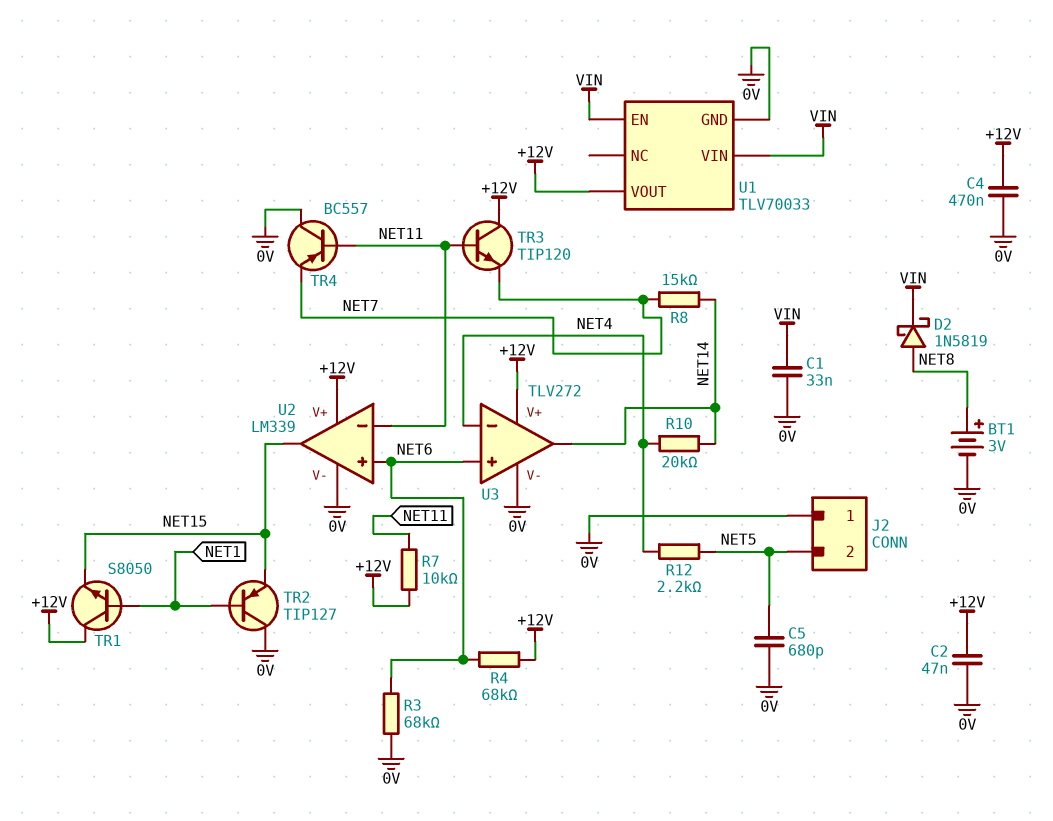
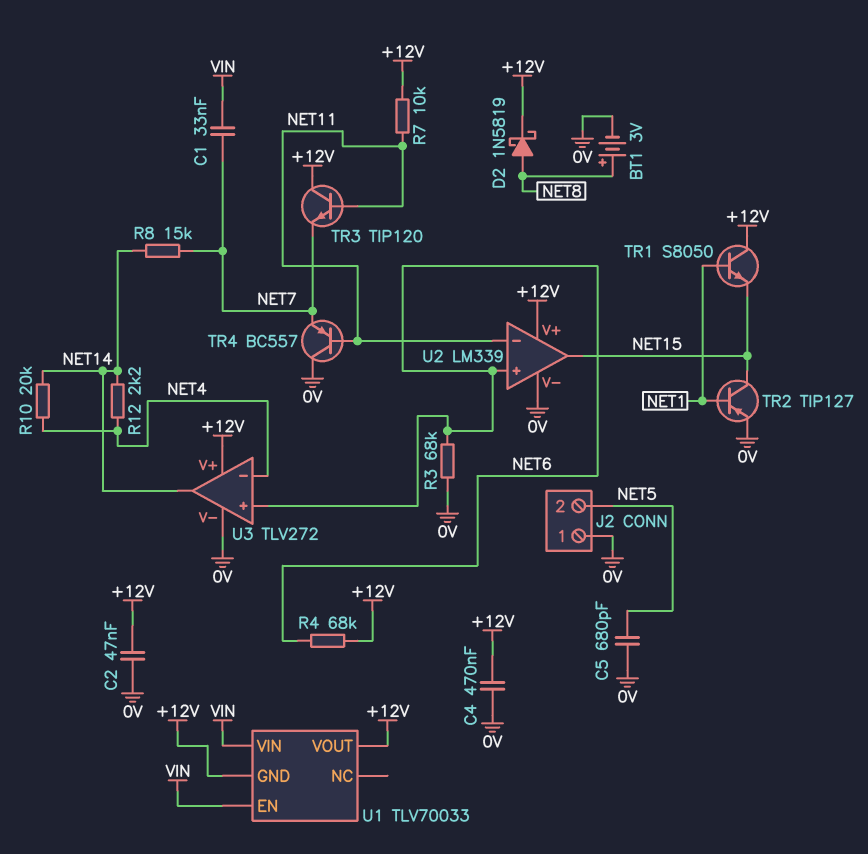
C1: 33nF (0V, VIN) -> 33nF (NET7, VIN)
D2: schottky 1N5819 (A NET8, K VIN) -> schottky 1N5819 (A NET8, K +12V)
R12: 2.2k (NET4, NET5) -> 2.2k (NET4, NET14)
TR2: PNP TIP127 (B NET1, C 0V, E NET15) -> PNP TIP127 (B NET1, C NET15, E 0V)
U1 pin GND: 0V -> +12V

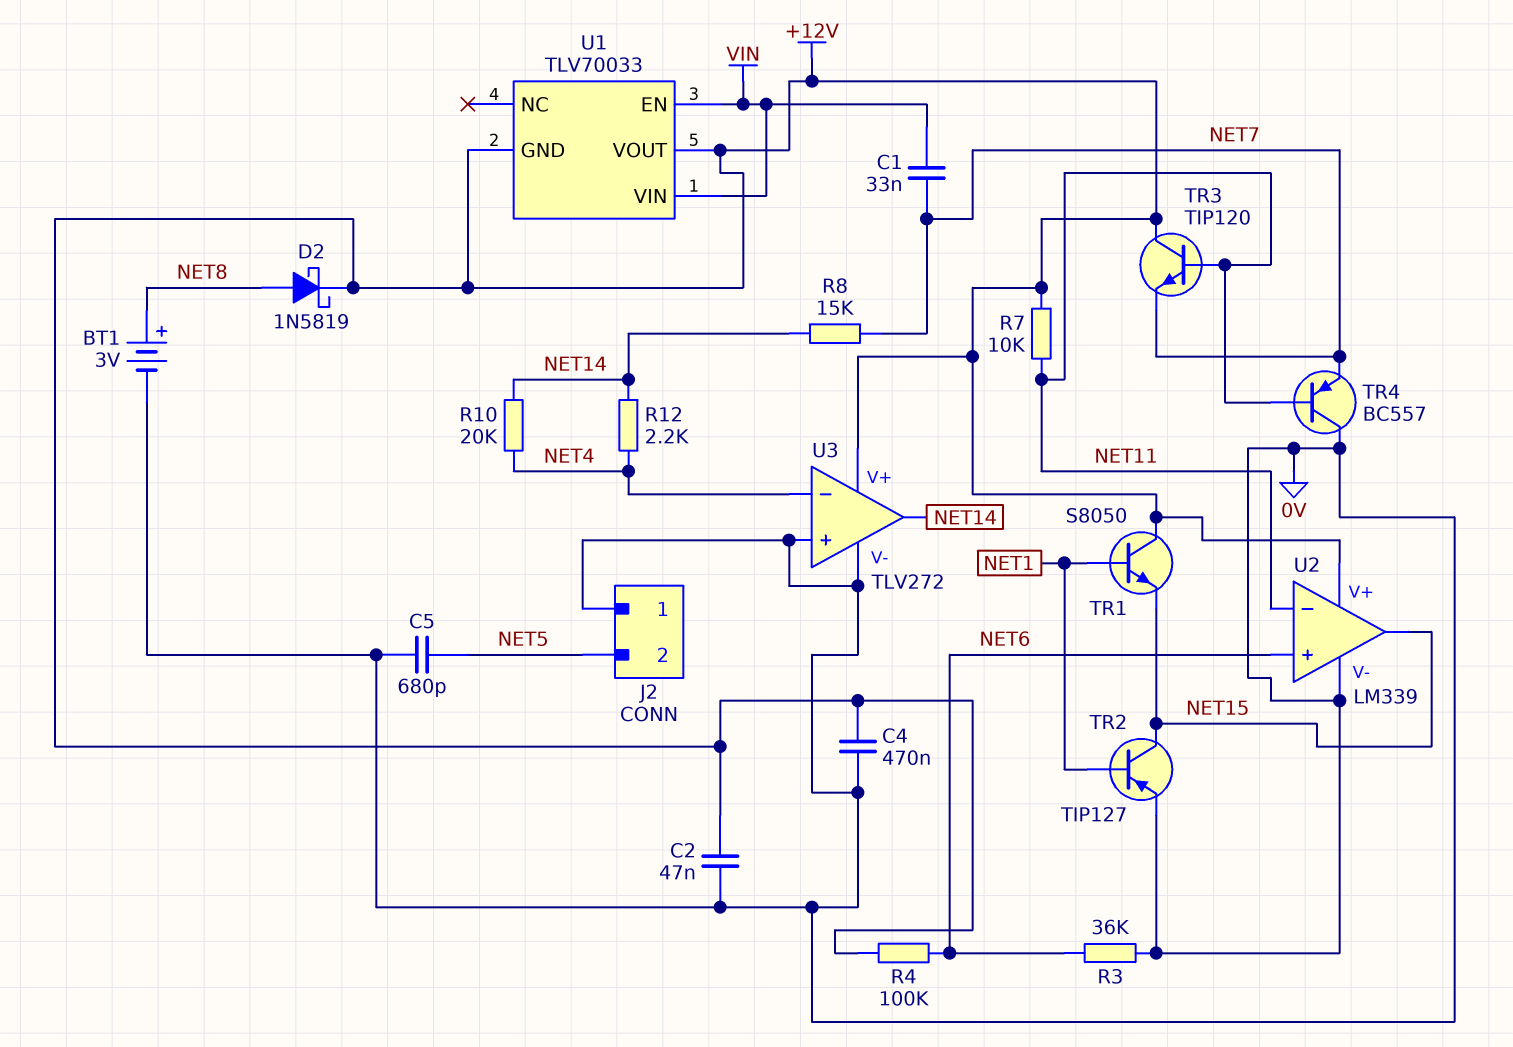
R3: 68k (0V, NET6) -> 36k (0V, NET6)
R4: 68k (+12V, NET6) -> 100k (+12V, NET6)
U3 pin in+: NET6 -> 0V

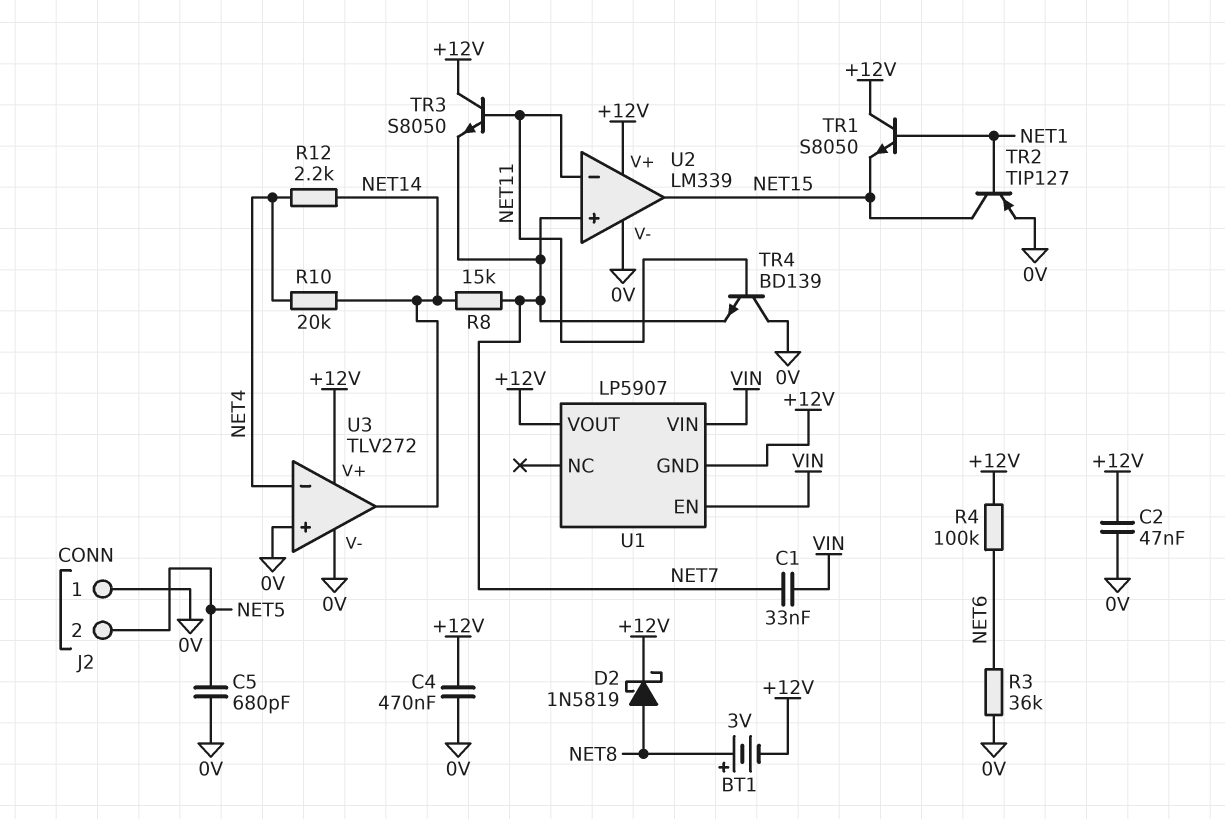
BT1: 3V (plus NET8, minus 0V) -> 3V (plus NET8, minus +12V)
R7: 10k (+12V, NET11) -> none
TR3: NPN TIP120 (B NET11, C +12V, E NET7) -> NPN S8050 (B NET11, C +12V, E NET7)
TR4: PNP BC557 (B NET11, C 0V, E NET7) -> NPN BD139 (B NET11, C 0V, E NET7)
U1: TLV70033 -> LP5907
U2 pin in+: NET6 -> NET7

